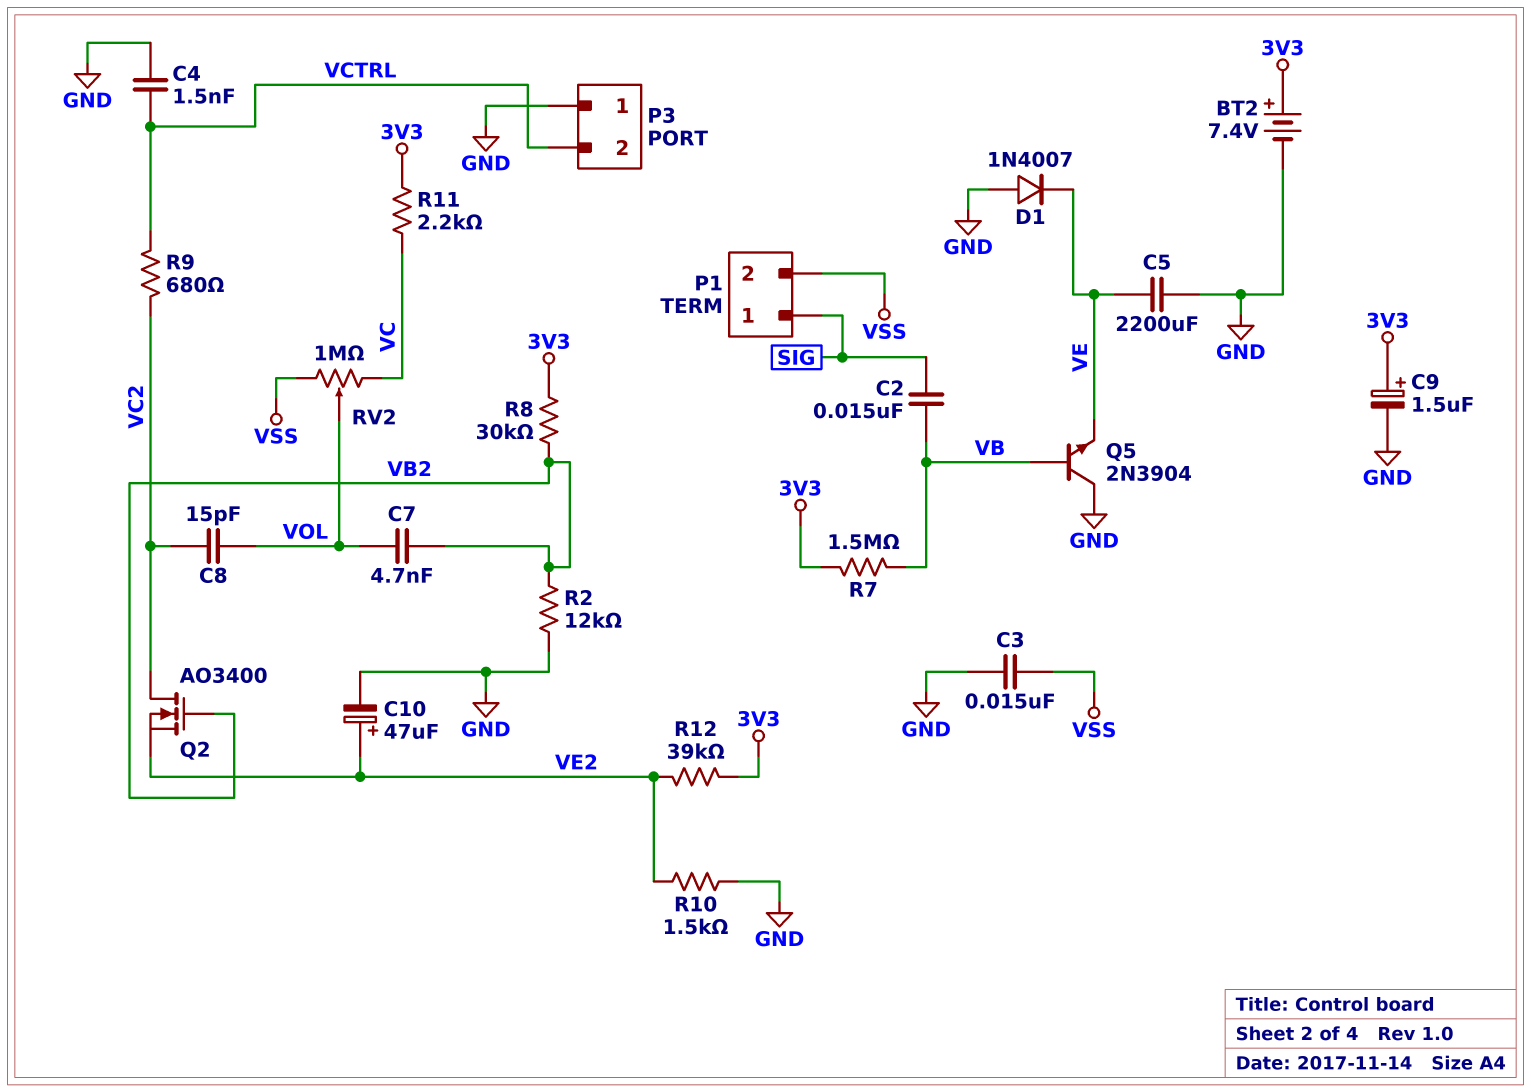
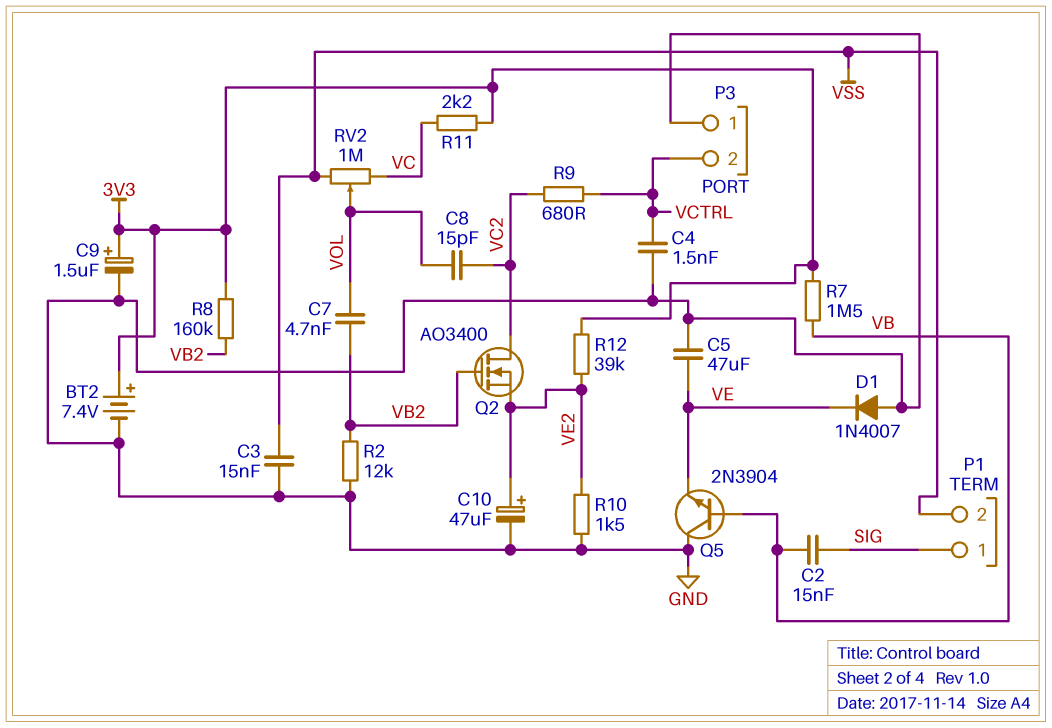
C5: 2200uF (GND, VE) -> 47uF (GND, VE)
R8: 30k (3V3, VB2) -> 160k (3V3, VB2)

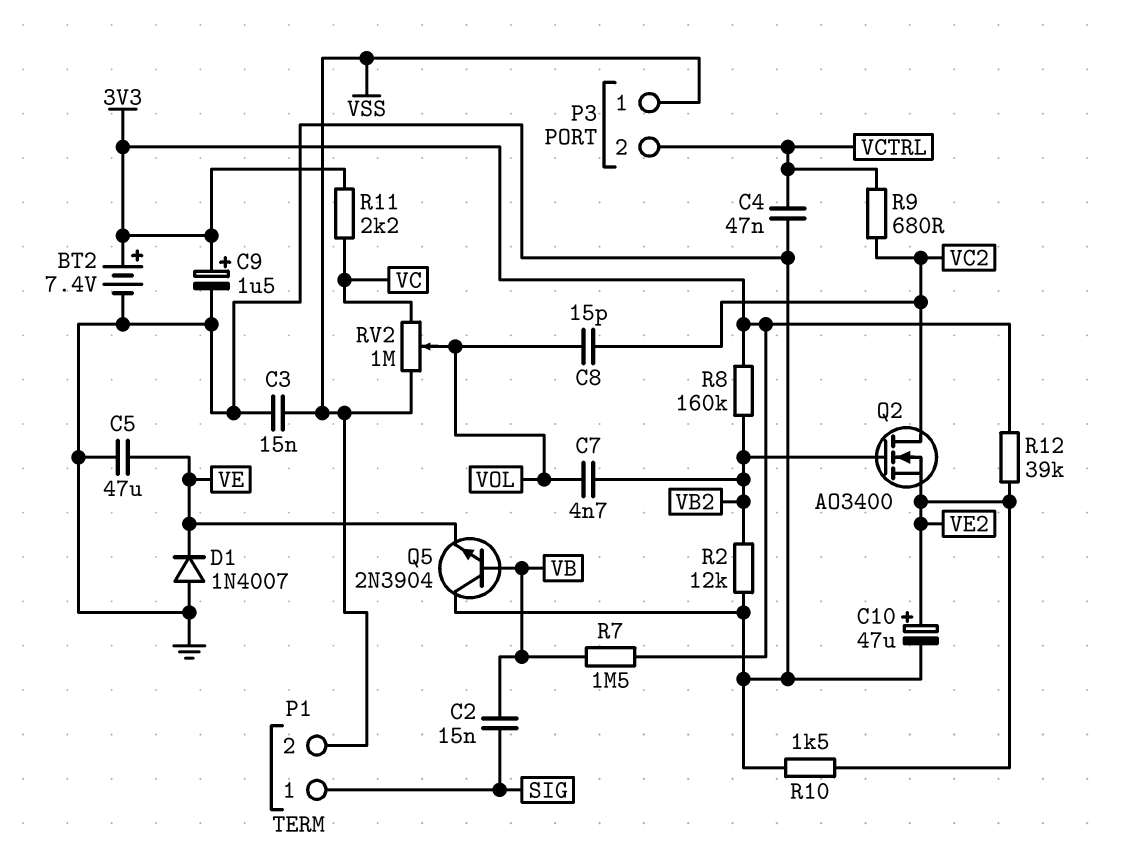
C4: 1.5nF (GND, VCTRL) -> 47nF (GND, VCTRL)
P3 pin 1: GND -> VSS

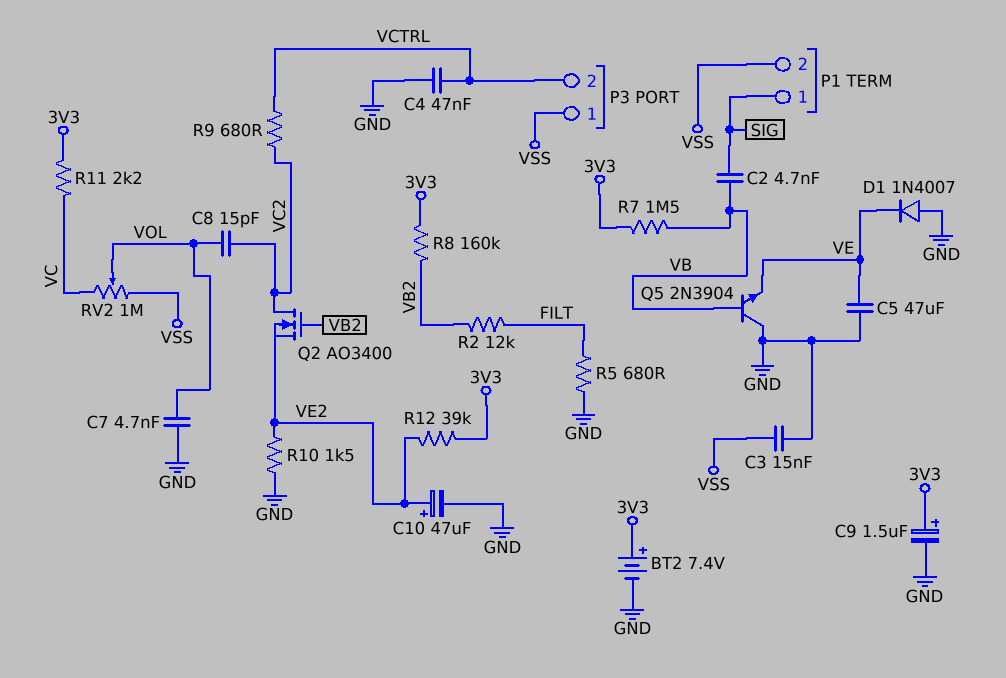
C2: 15nF (SIG, VB) -> 4.7nF (SIG, VB)
C7: 4.7nF (VB2, VOL) -> 4.7nF (GND, VOL)
R2: 12k (GND, VB2) -> 12k (FILT, VB2)
R5: none -> 680 (FILT, GND)

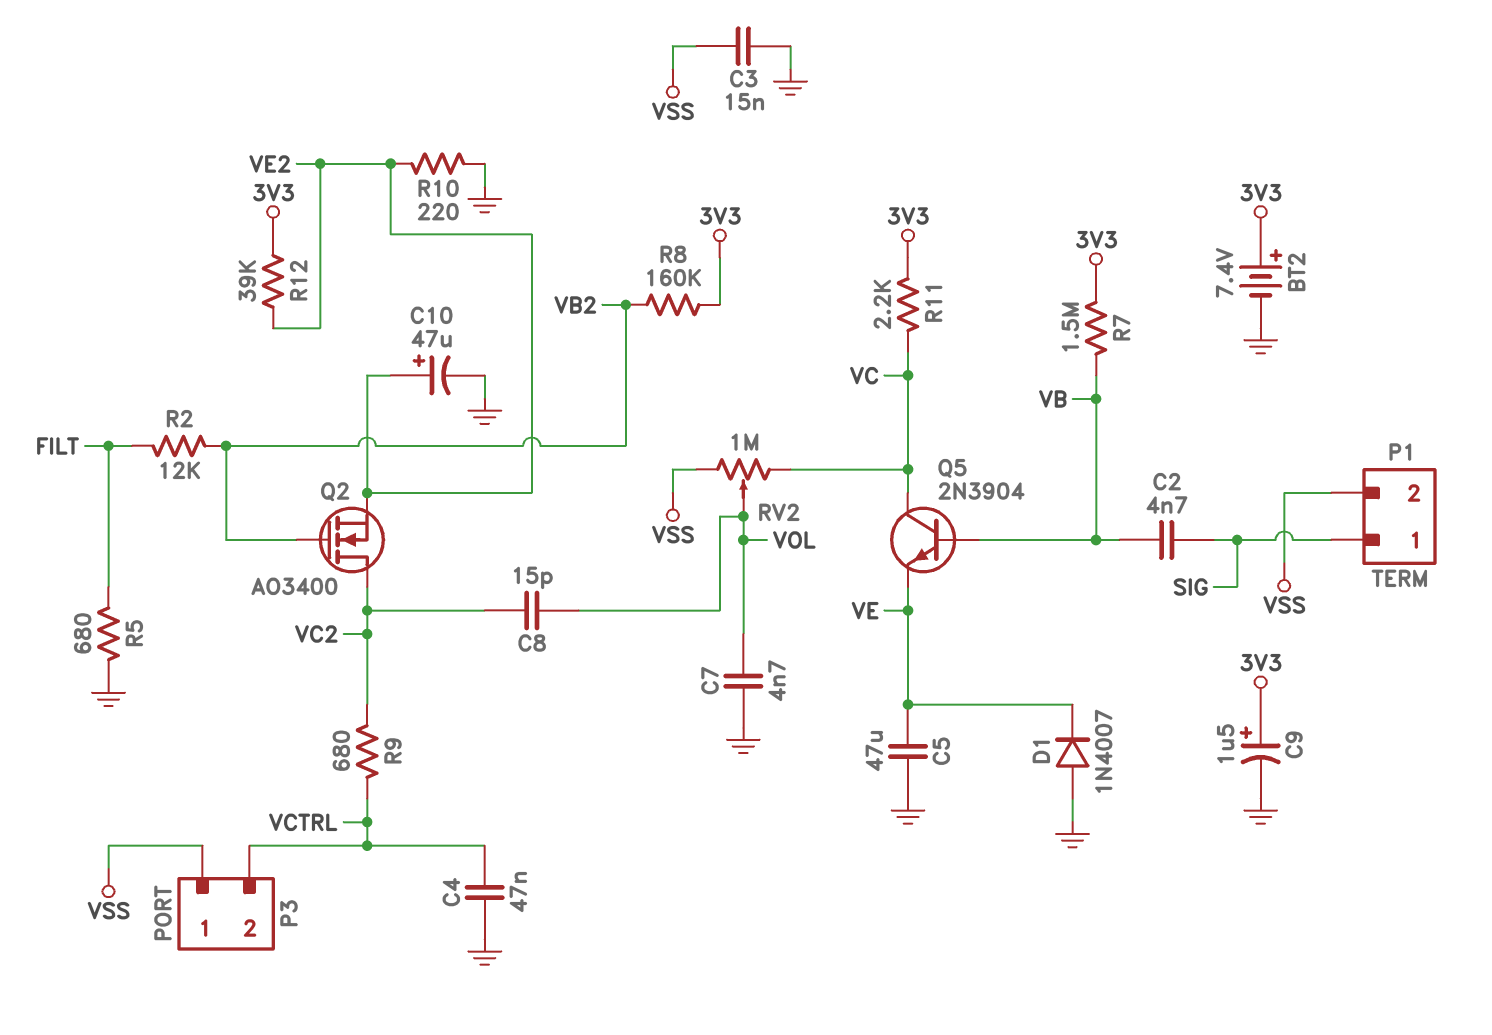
Q5: NPN 2N3904 (B VB, C GND, E VE) -> NPN 2N3904 (B VB, C VC, E VE)
R10: 1.5k (GND, VE2) -> 220 (GND, VE2)

